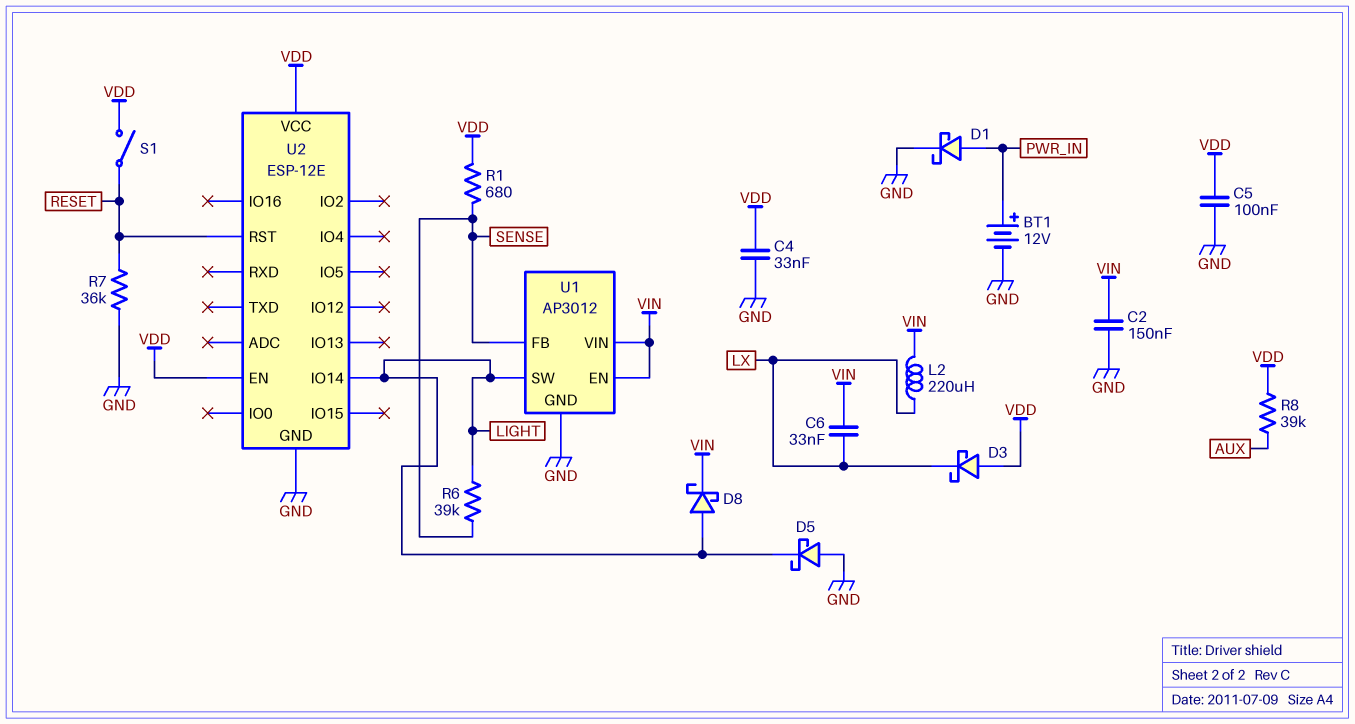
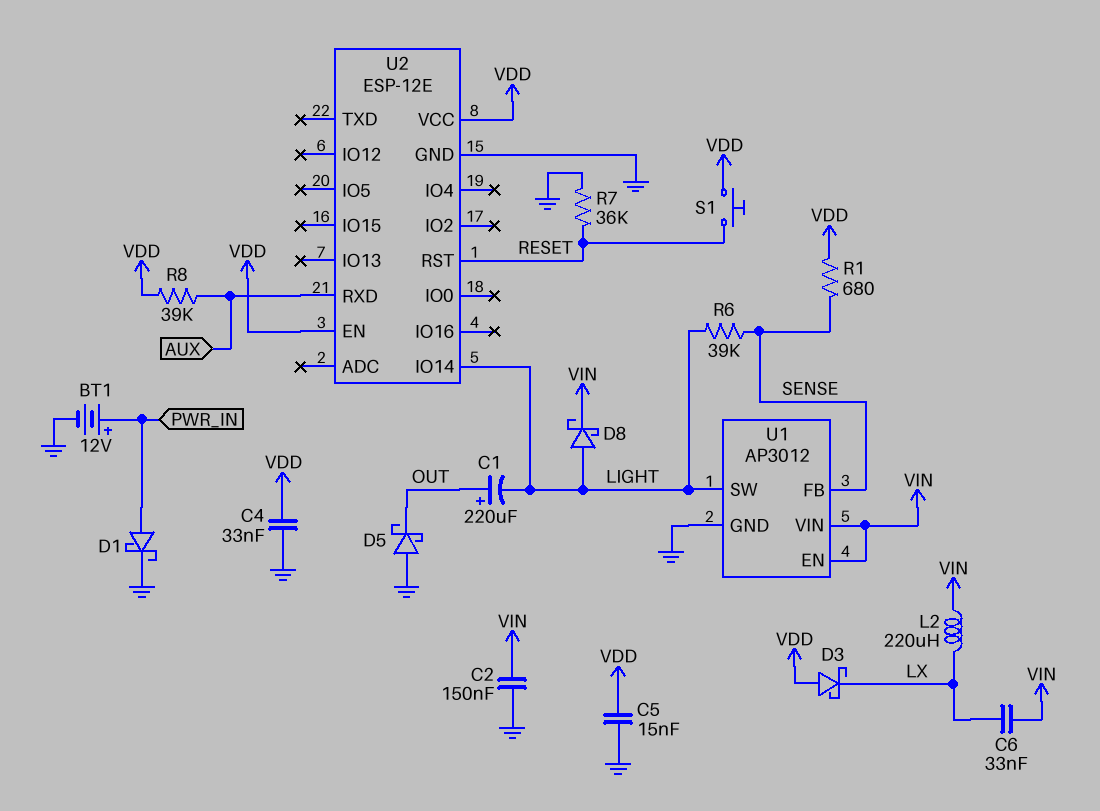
C1: none -> 220uF (plus OUT, minus LIGHT)
C5: 100nF (GND, VDD) -> 15nF (GND, VDD)
D5: schottky (A GND, K LIGHT) -> schottky (A GND, K OUT)
S1: switch (RESET, VDD) -> button (RESET, VDD)
U2 pin RXD: none -> AUX

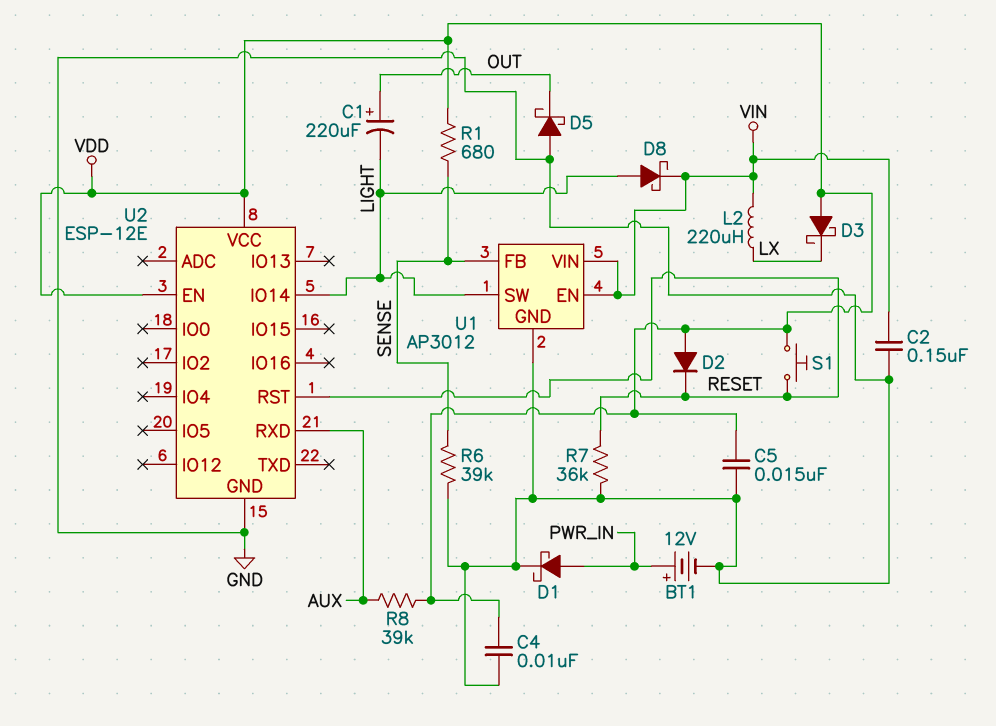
C4: 33nF (GND, VDD) -> 10nF (GND, VDD)
C6: 33nF (LX, VIN) -> none
D2: none -> diode (A VDD, K RESET)
R6: 39k (LIGHT, SENSE) -> 39k (GND, SENSE)

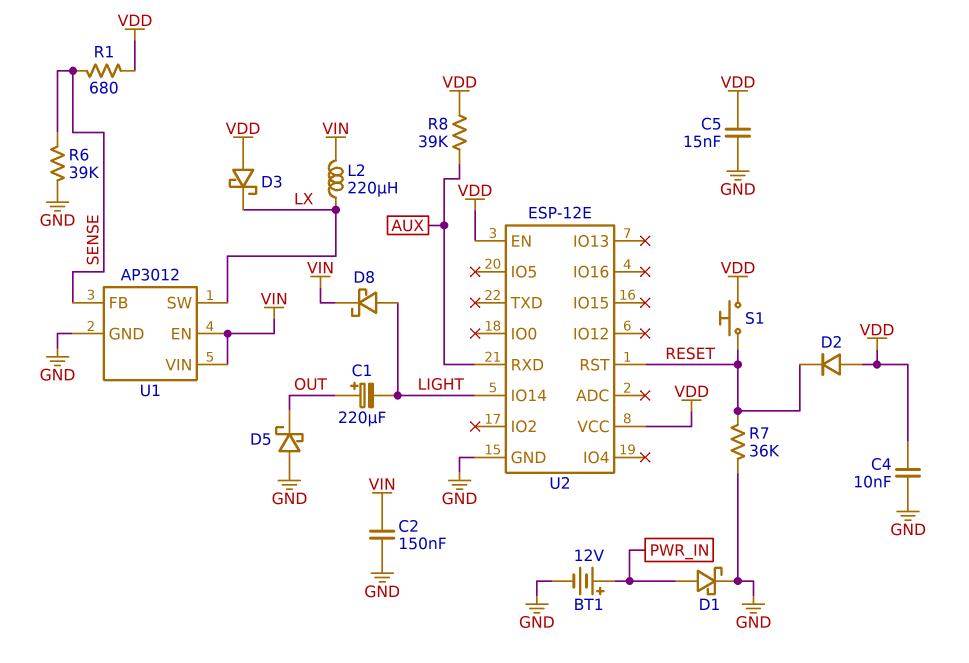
U1 pin SW: LIGHT -> LX

